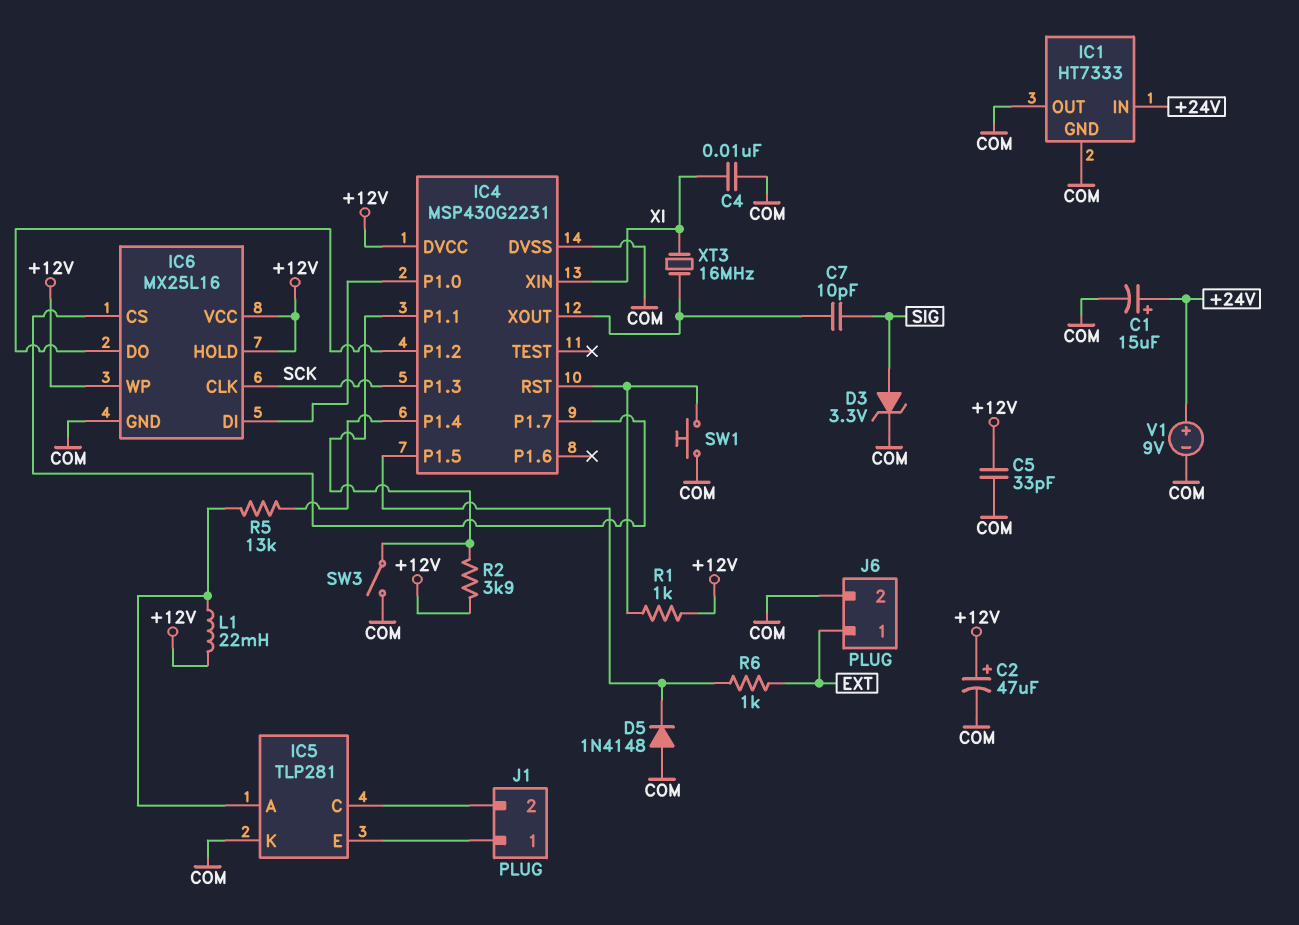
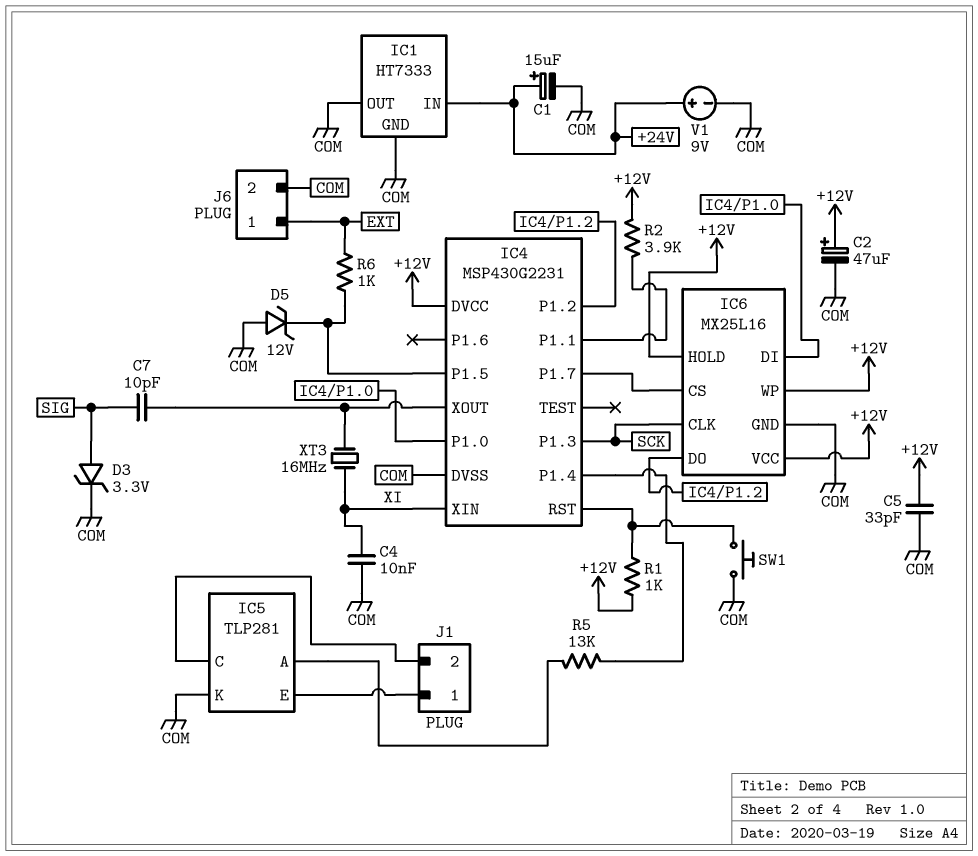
D5: diode 1N4148 (A COM, K IC4/P1.5) -> zener 12V (A COM, K IC4/P1.5)
L1: 22mH (+12V, IC5/A) -> none
SW3: switch (COM, IC4/P1.1) -> none

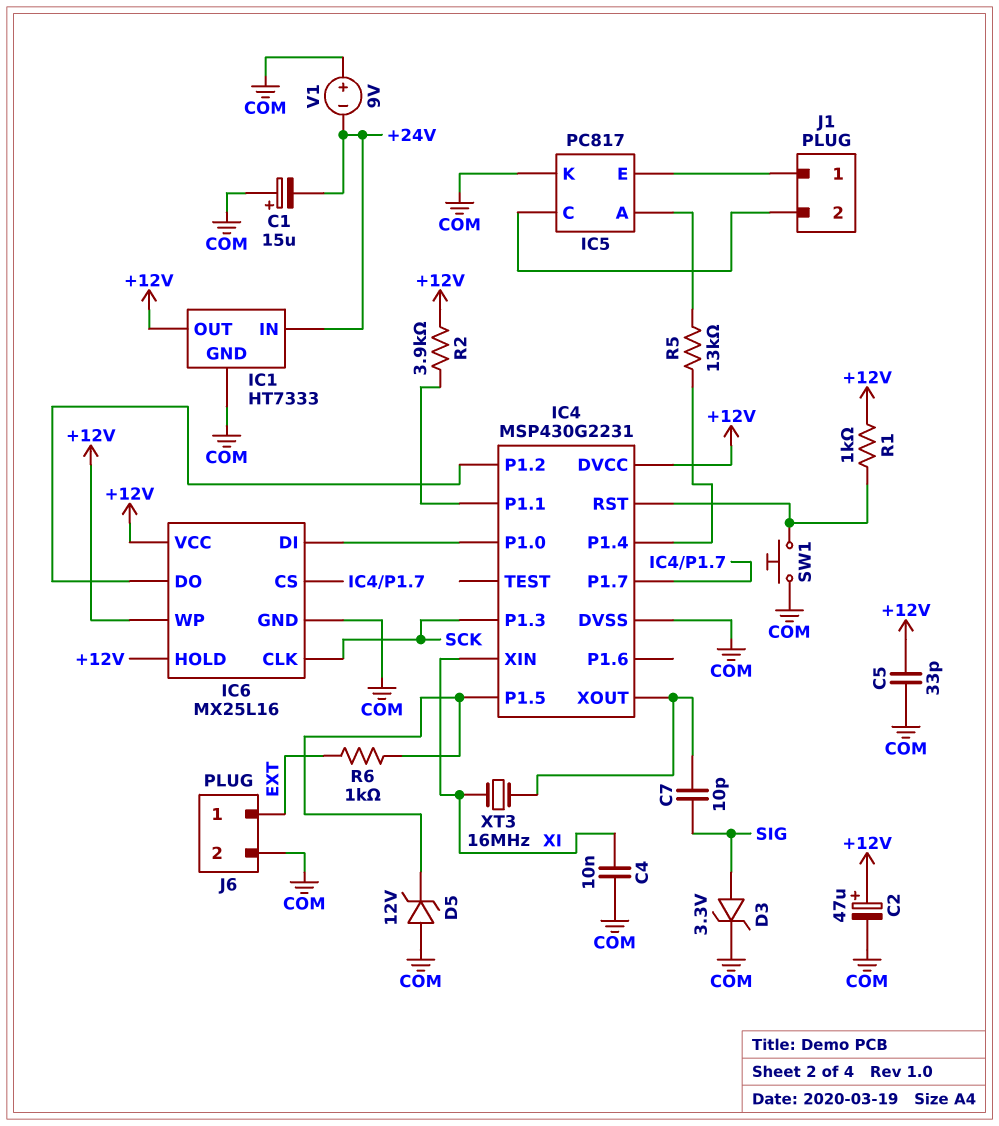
C1: 15uF (plus +24V, minus COM) -> 15uF (plus COM, minus +24V)
IC1 pin OUT: COM -> +12V
IC5: TLP281 -> PC817
V1: 9V (plus +24V, minus COM) -> 9V (plus COM, minus +24V)

